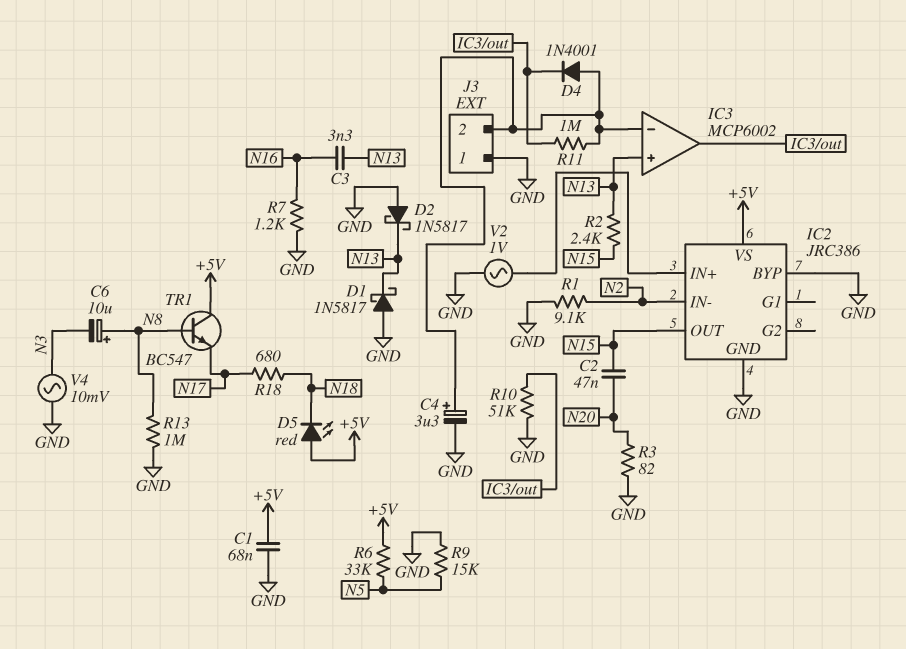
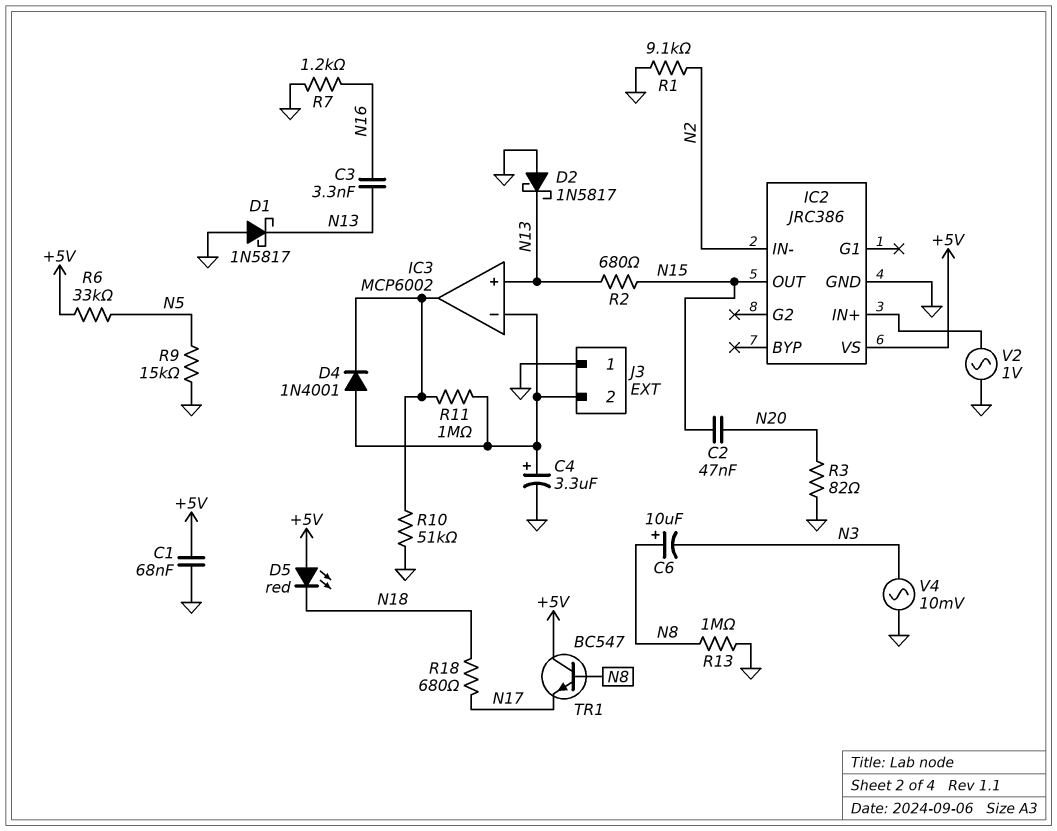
IC2 pin BYP: GND -> none
R2: 2.4k (N13, N15) -> 680 (N13, N15)

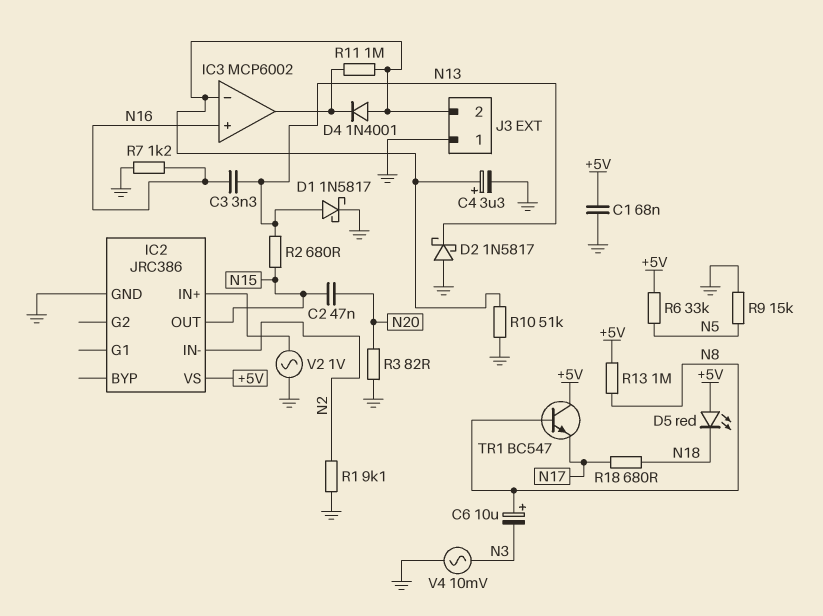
D1: schottky 1N5817 (A GND, K N13) -> schottky 1N5817 (A N13, K GND)
IC3 pin in+: N13 -> N16
R10: 51k (GND, IC3/out) -> 51k (GND, IC3/in-)
R13: 1M (GND, N8) -> 1M (+5V, N8)

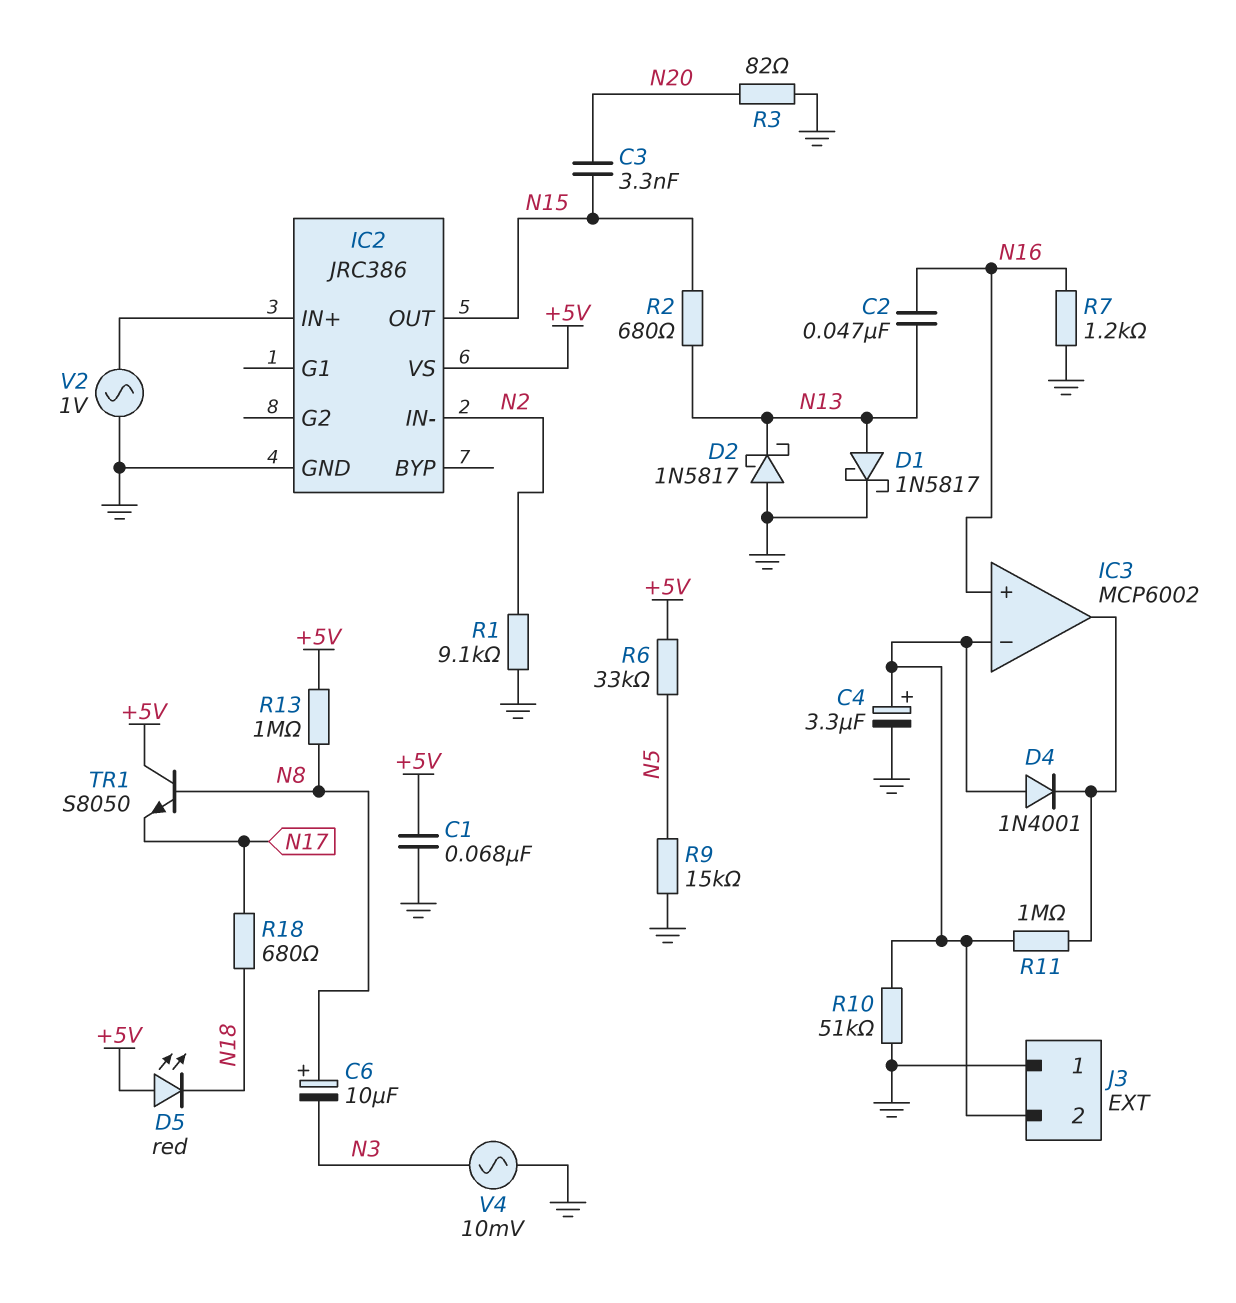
C2: 47nF (N15, N20) -> 47nF (N13, N16)
C3: 3.3nF (N13, N16) -> 3.3nF (N15, N20)
TR1: NPN BC547 (B N8, C +5V, E N17) -> NPN S8050 (B N8, C +5V, E N17)

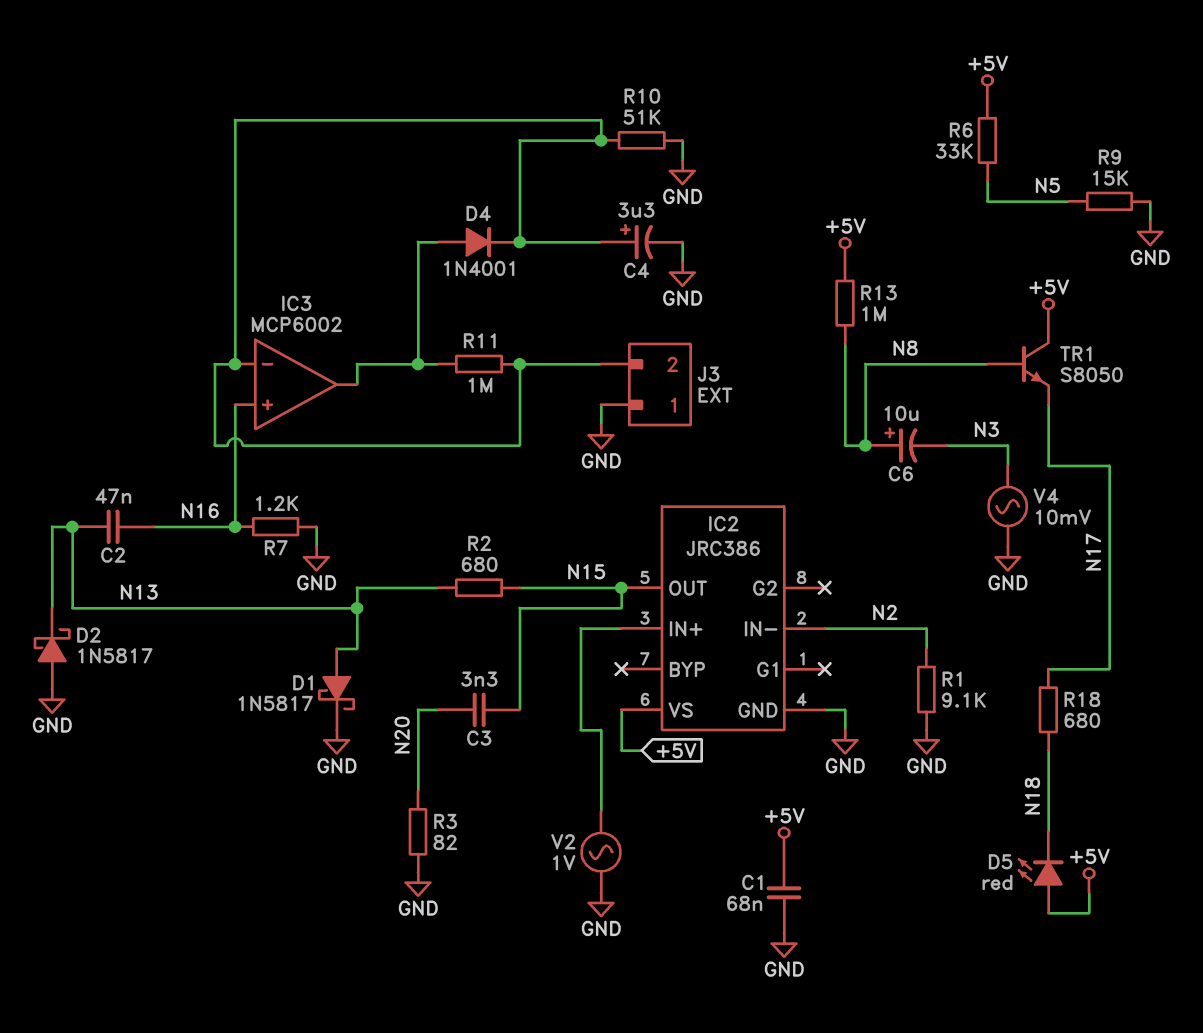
D4: diode 1N4001 (A IC3/in-, K IC3/out) -> diode 1N4001 (A IC3/out, K IC3/in-)

